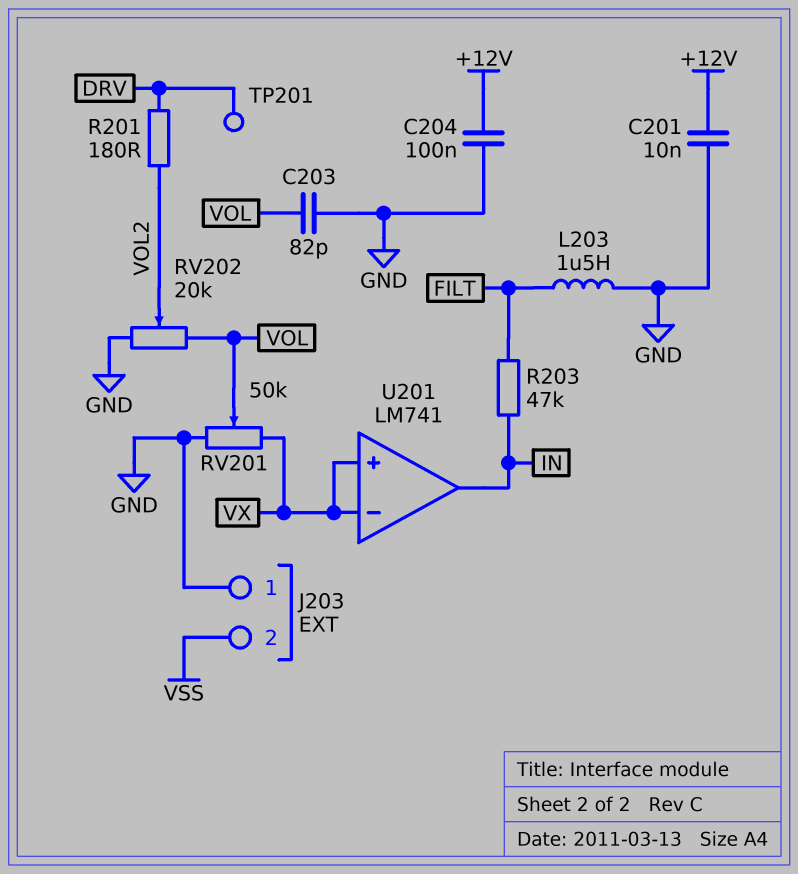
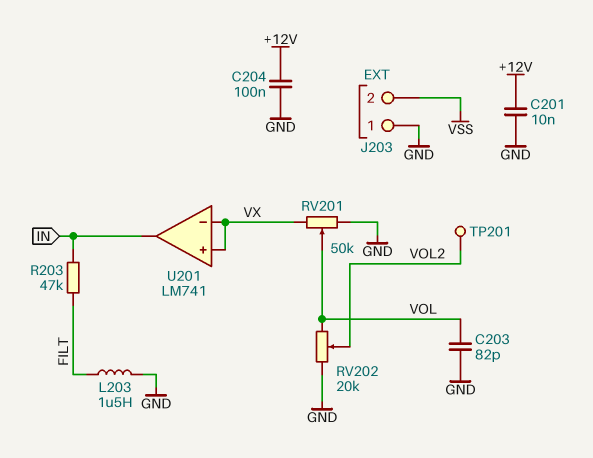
R201: 180 (DRV, VOL2) -> none
TP201: test point (DRV) -> test point (VOL2)

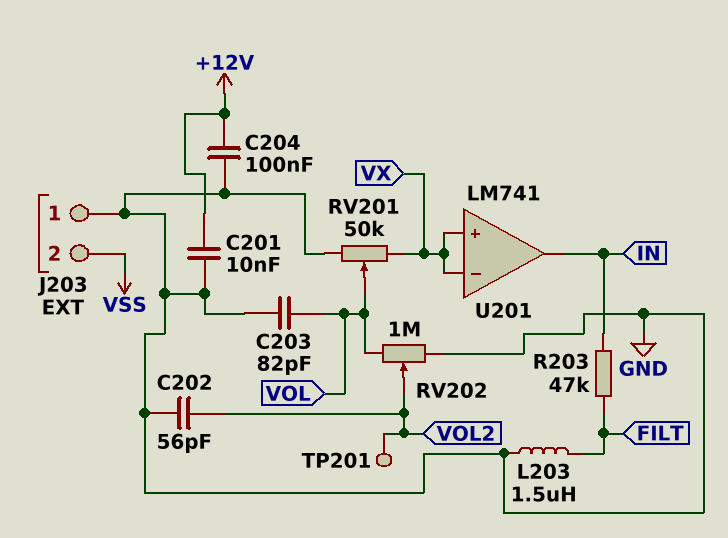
C202: none -> 56pF (GND, VOL2)
RV202: 20k (GND, VOL, wiper VOL2) -> 1M (GND, VOL, wiper VOL2)

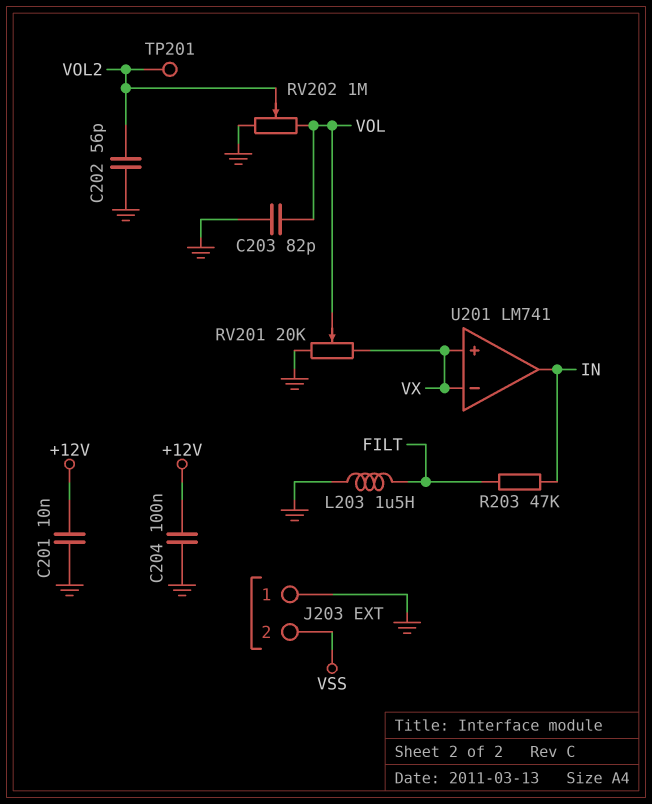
RV201: 50k (GND, VX, wiper VOL) -> 20k (GND, VX, wiper VOL)

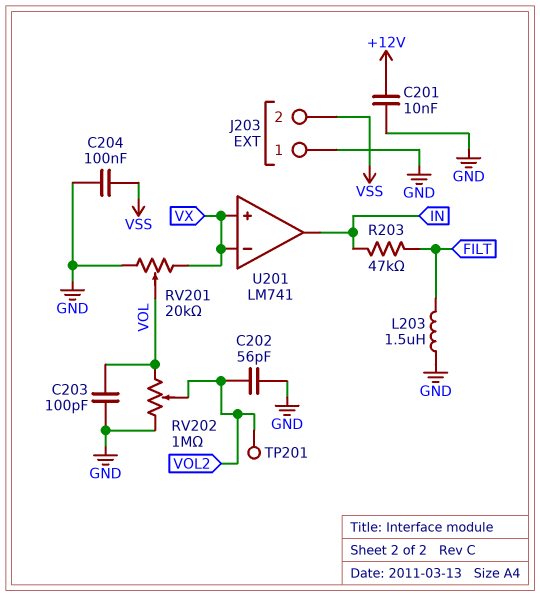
C203: 82pF (GND, VOL) -> 100pF (GND, VOL)
C204: 100nF (+12V, GND) -> 100nF (GND, VSS)

